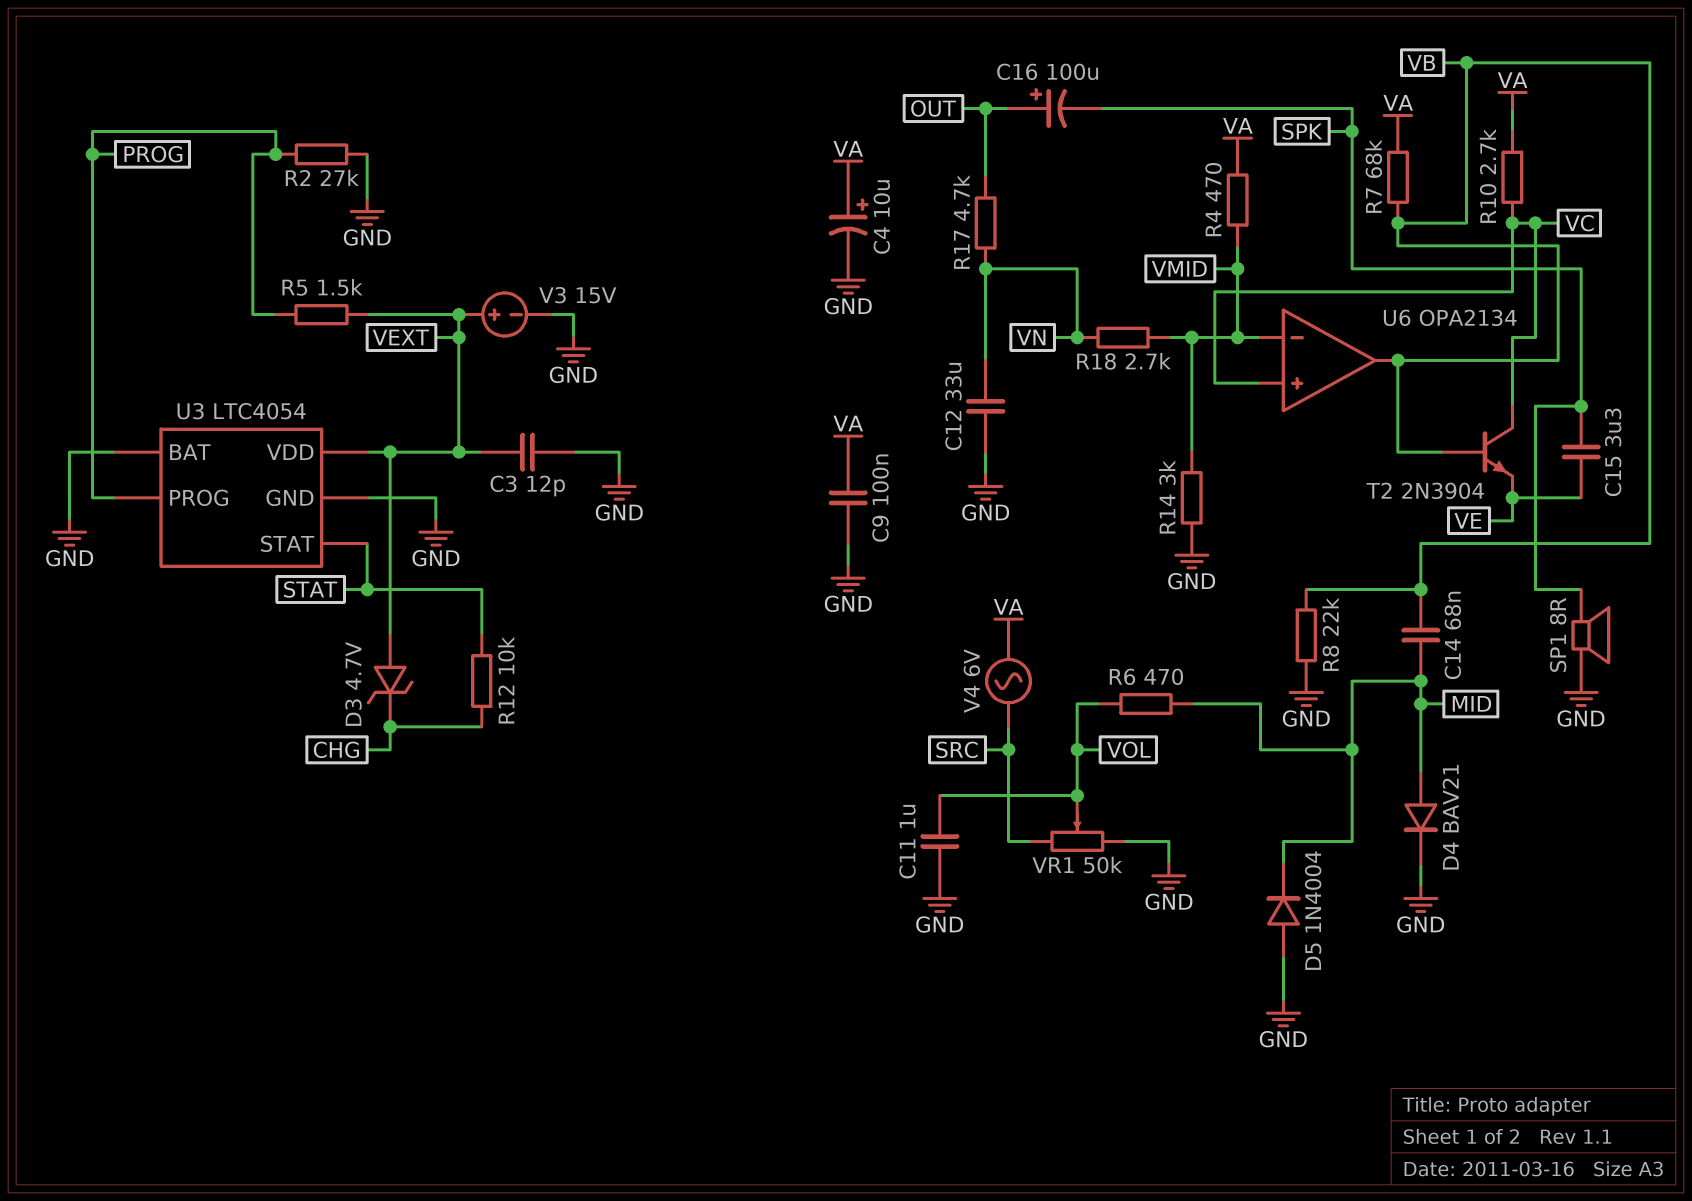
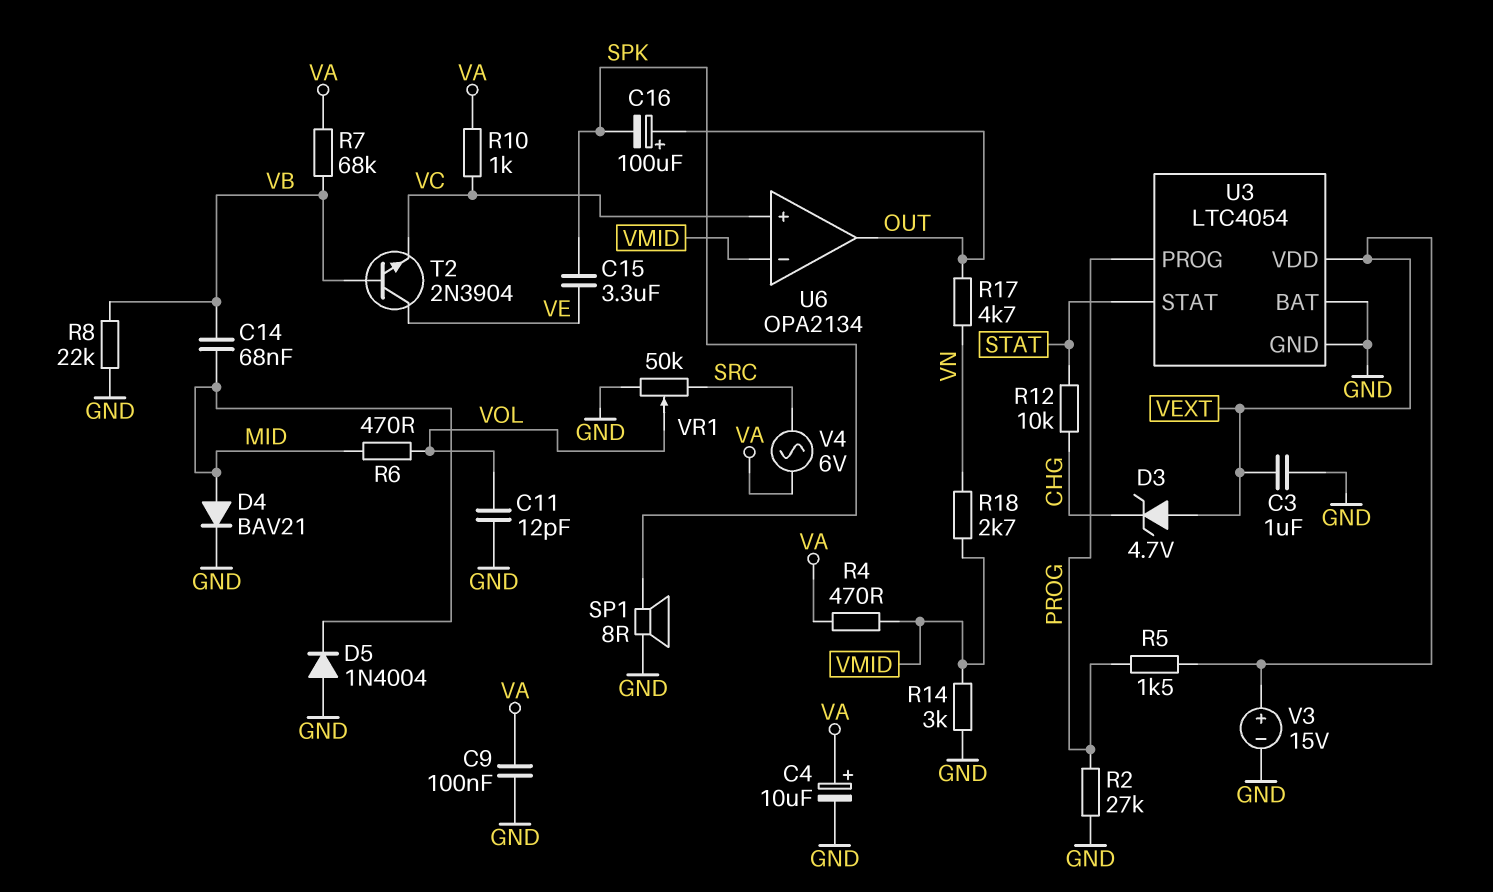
C3: 12pF (GND, VEXT) -> 1uF (GND, VEXT)
C11: 1uF (GND, VOL) -> 12pF (GND, VOL)
C12: 33uF (GND, VN) -> none
R10: 2.7k (VA, VC) -> 1k (VA, VC)
T2: NPN 2N3904 (B VB, C VC, E VE) -> NPN 2N3904 (B VB, C VE, E VC)
U6 pin out: VB -> OUT

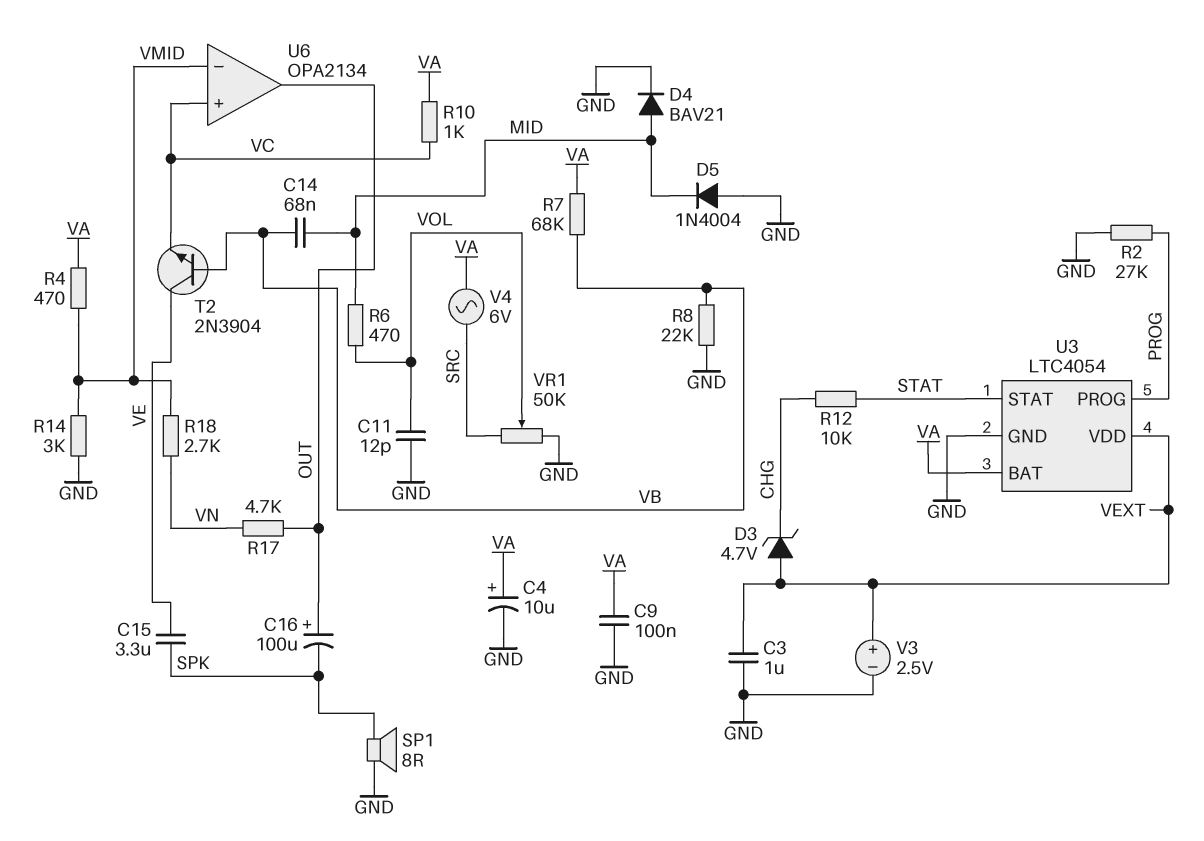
R5: 1.5k (PROG, VEXT) -> none
U3 pin BAT: GND -> VA
V3: 15V (plus VEXT, minus GND) -> 2.5V (plus VEXT, minus GND)

